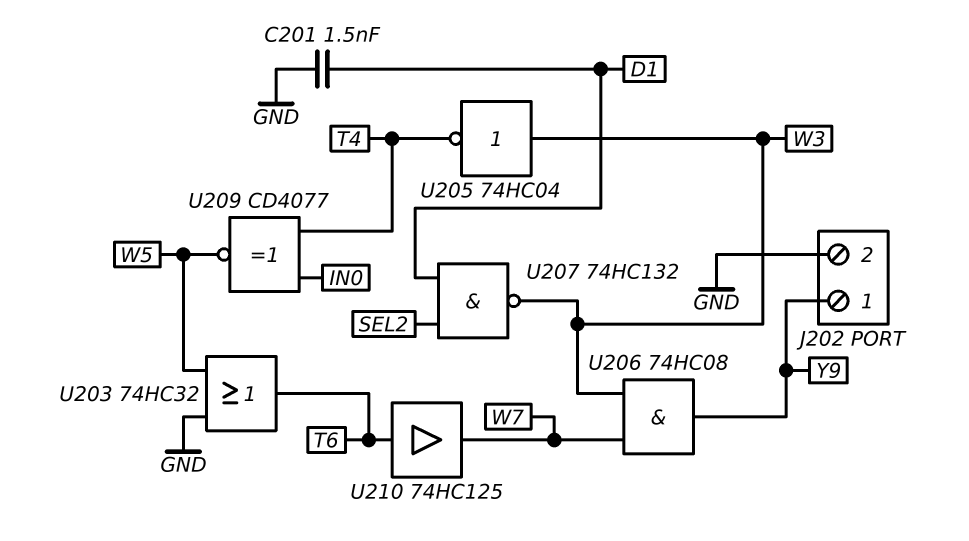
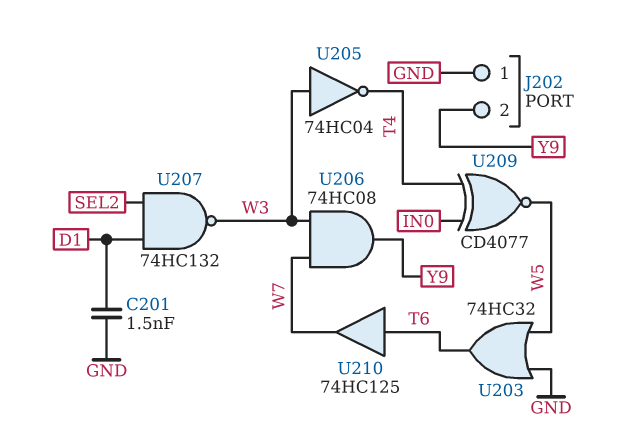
J202 pin 1: Y9 -> GND
J202 pin 2: GND -> Y9

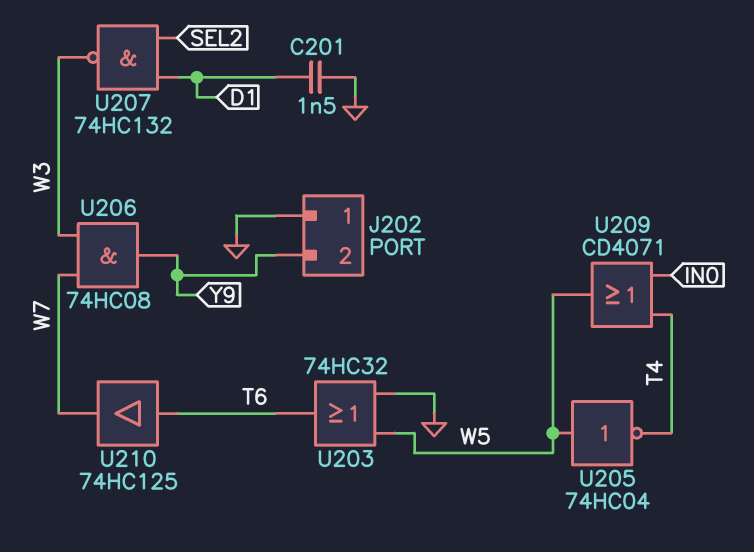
U205: NOT 74HC04 (in W3, out T4) -> NOT 74HC04 (in W5, out T4)
U209: XNOR CD4077 (in IN0, in T4, out W5) -> OR CD4071 (in IN0, in T4, out W5)

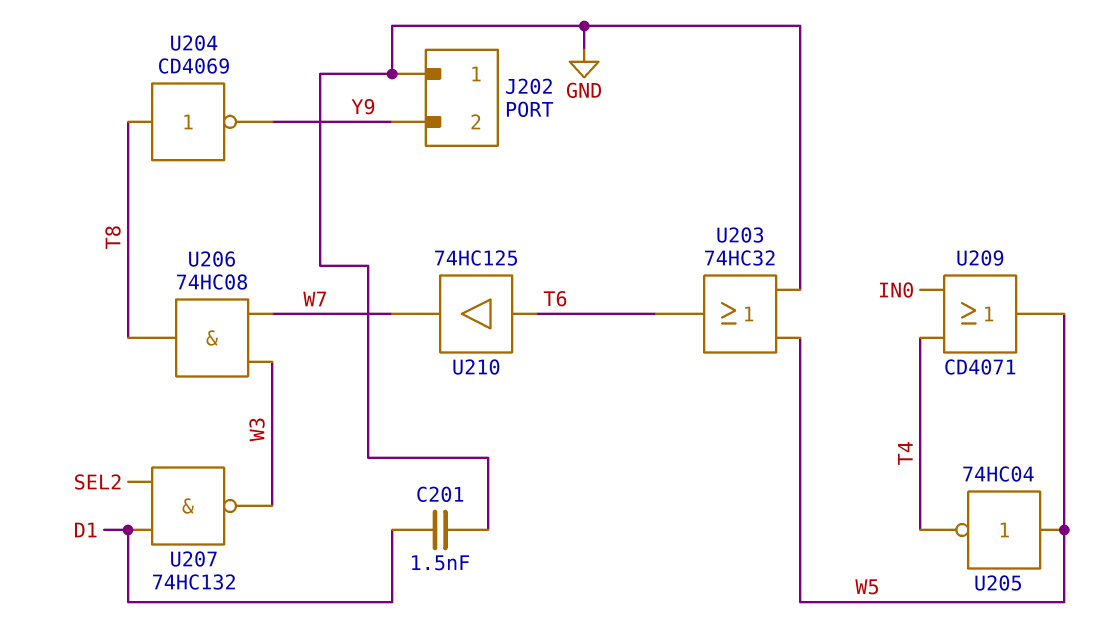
U204: none -> NOT CD4069 (in T8, out Y9)
U206: AND 74HC08 (in W3, in W7, out Y9) -> AND 74HC08 (in W3, in W7, out T8)

